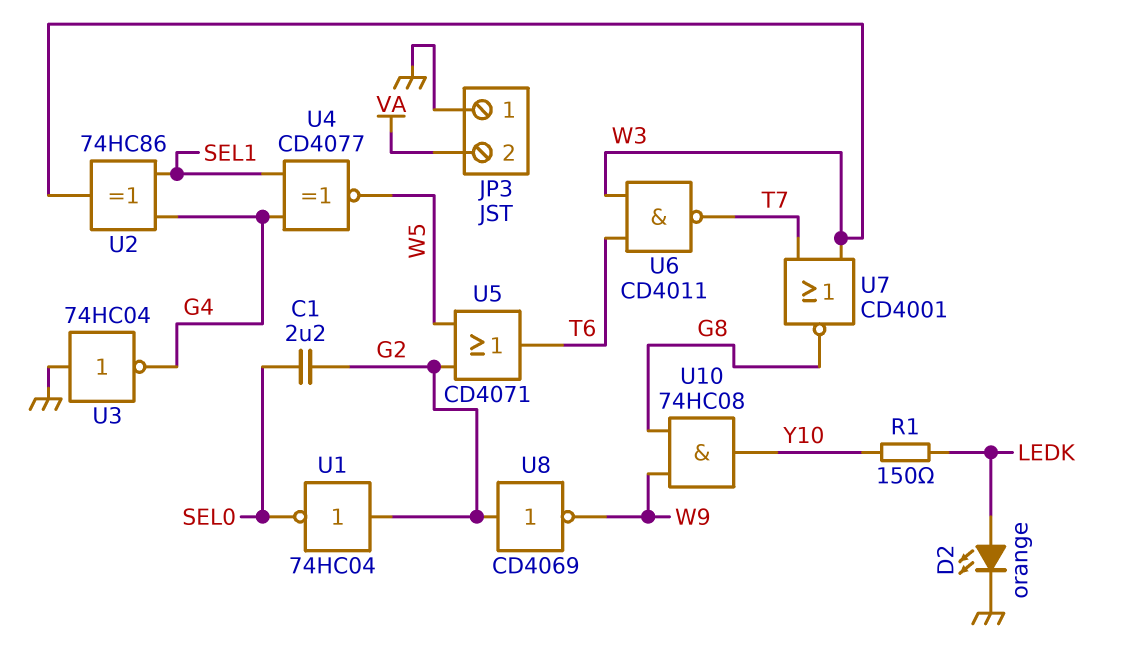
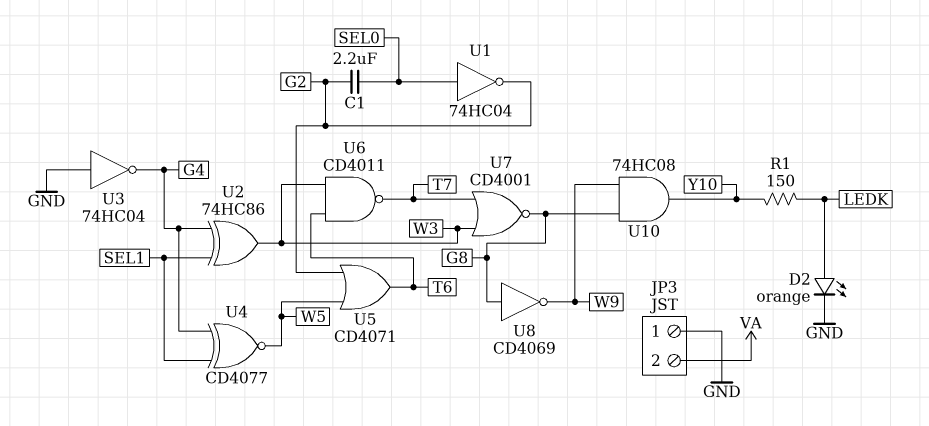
U1: NOT 74HC04 (in G2, out SEL0) -> NOT 74HC04 (in SEL0, out G2)
U8: NOT CD4069 (in G2, out W9) -> NOT CD4069 (in G8, out W9)

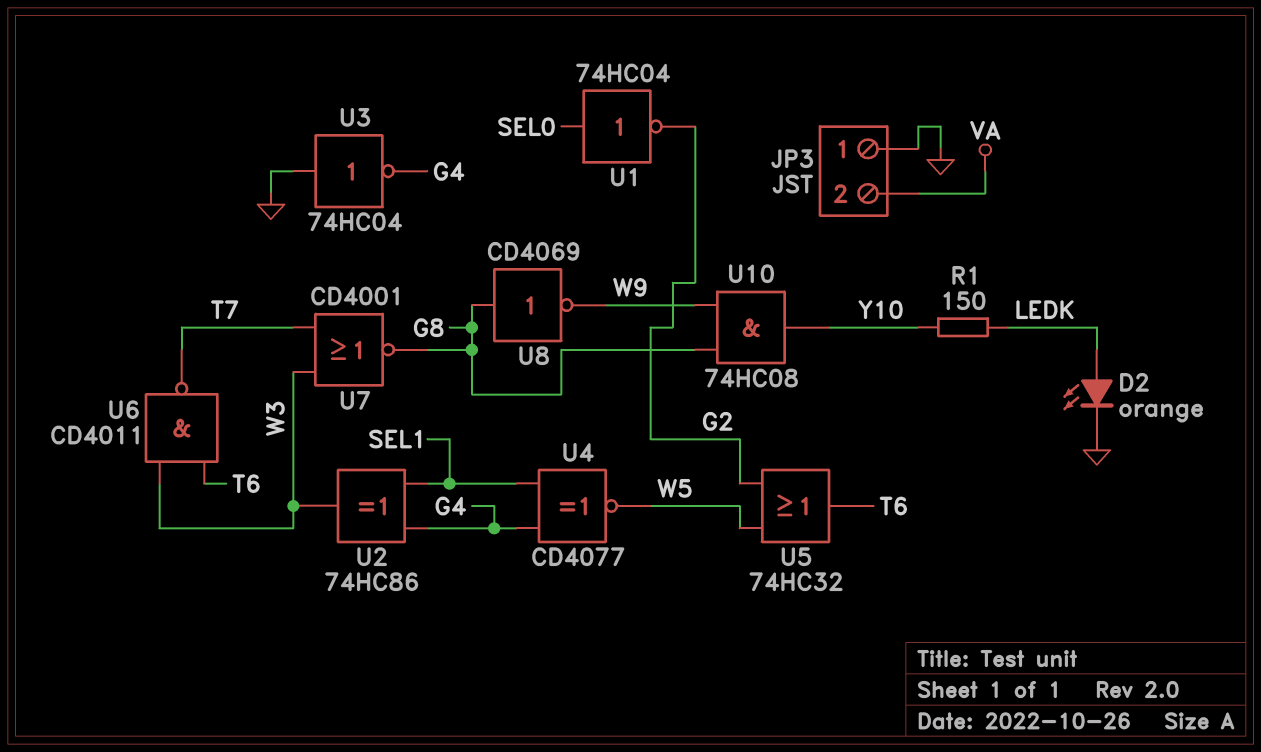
C1: 2.2uF (G2, SEL0) -> none
U5: OR CD4071 (in G2, in W5, out T6) -> OR 74HC32 (in G2, in W5, out T6)

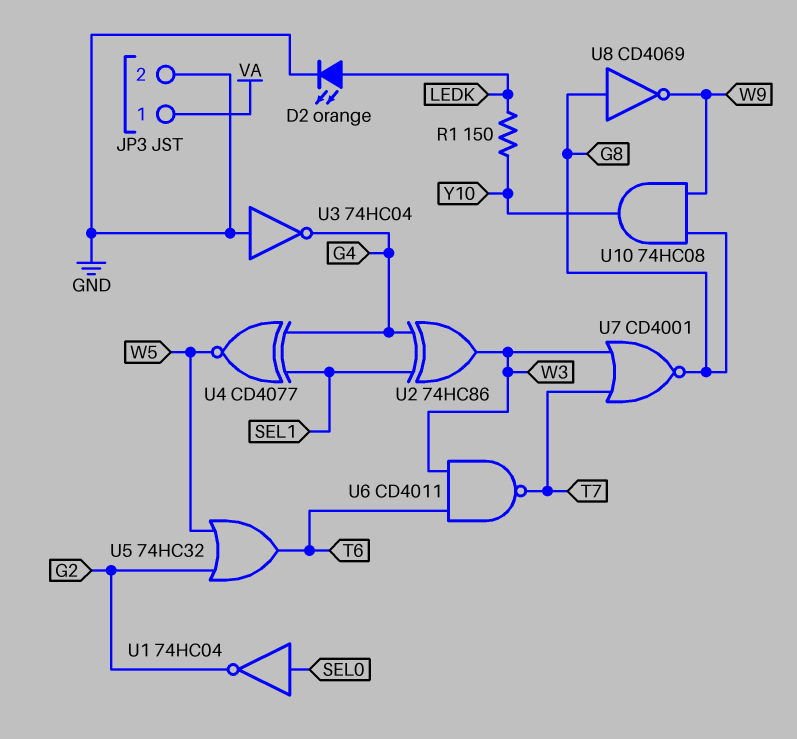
JP3 pin 1: GND -> VA
JP3 pin 2: VA -> GND

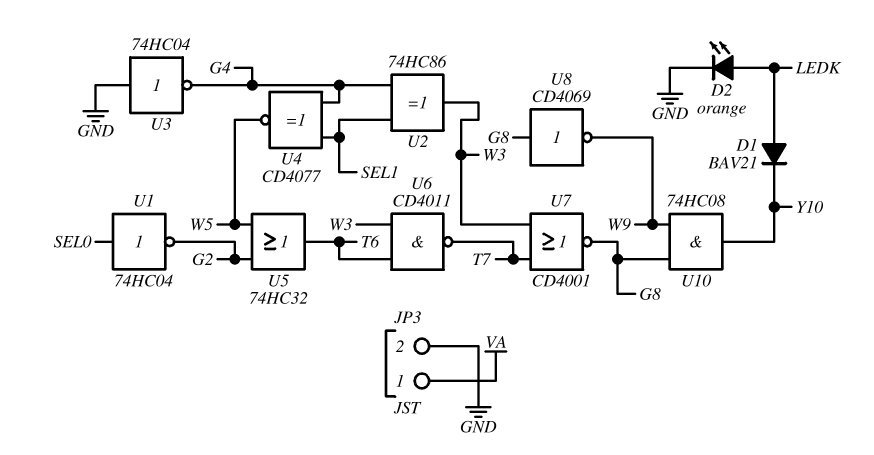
D1: none -> diode BAV21 (A LEDK, K Y10)
R1: 150 (LEDK, Y10) -> none

